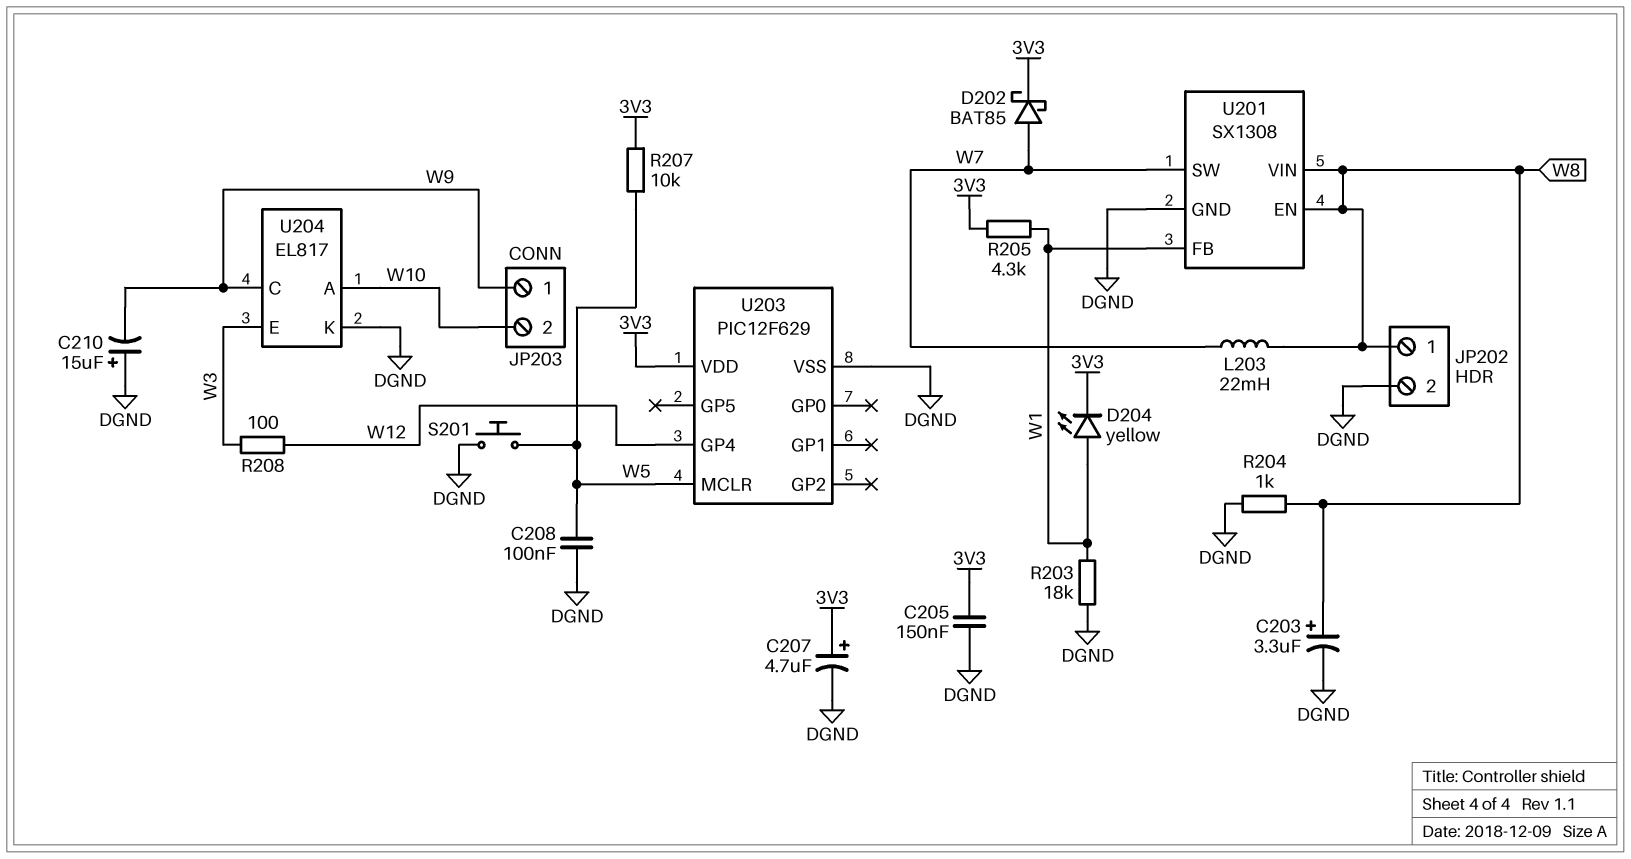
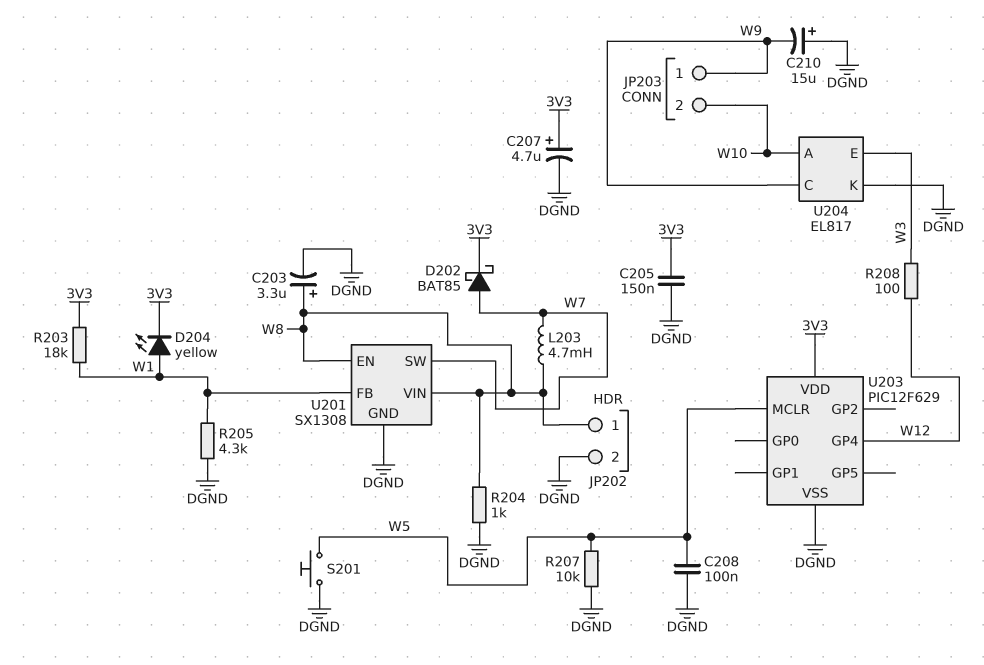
L203: 22mH (W7, W8) -> 4.7mH (W7, W8)
R203: 18k (DGND, W1) -> 18k (3V3, W1)
R205: 4.3k (3V3, W1) -> 4.3k (DGND, W1)
R207: 10k (3V3, W5) -> 10k (DGND, W5)

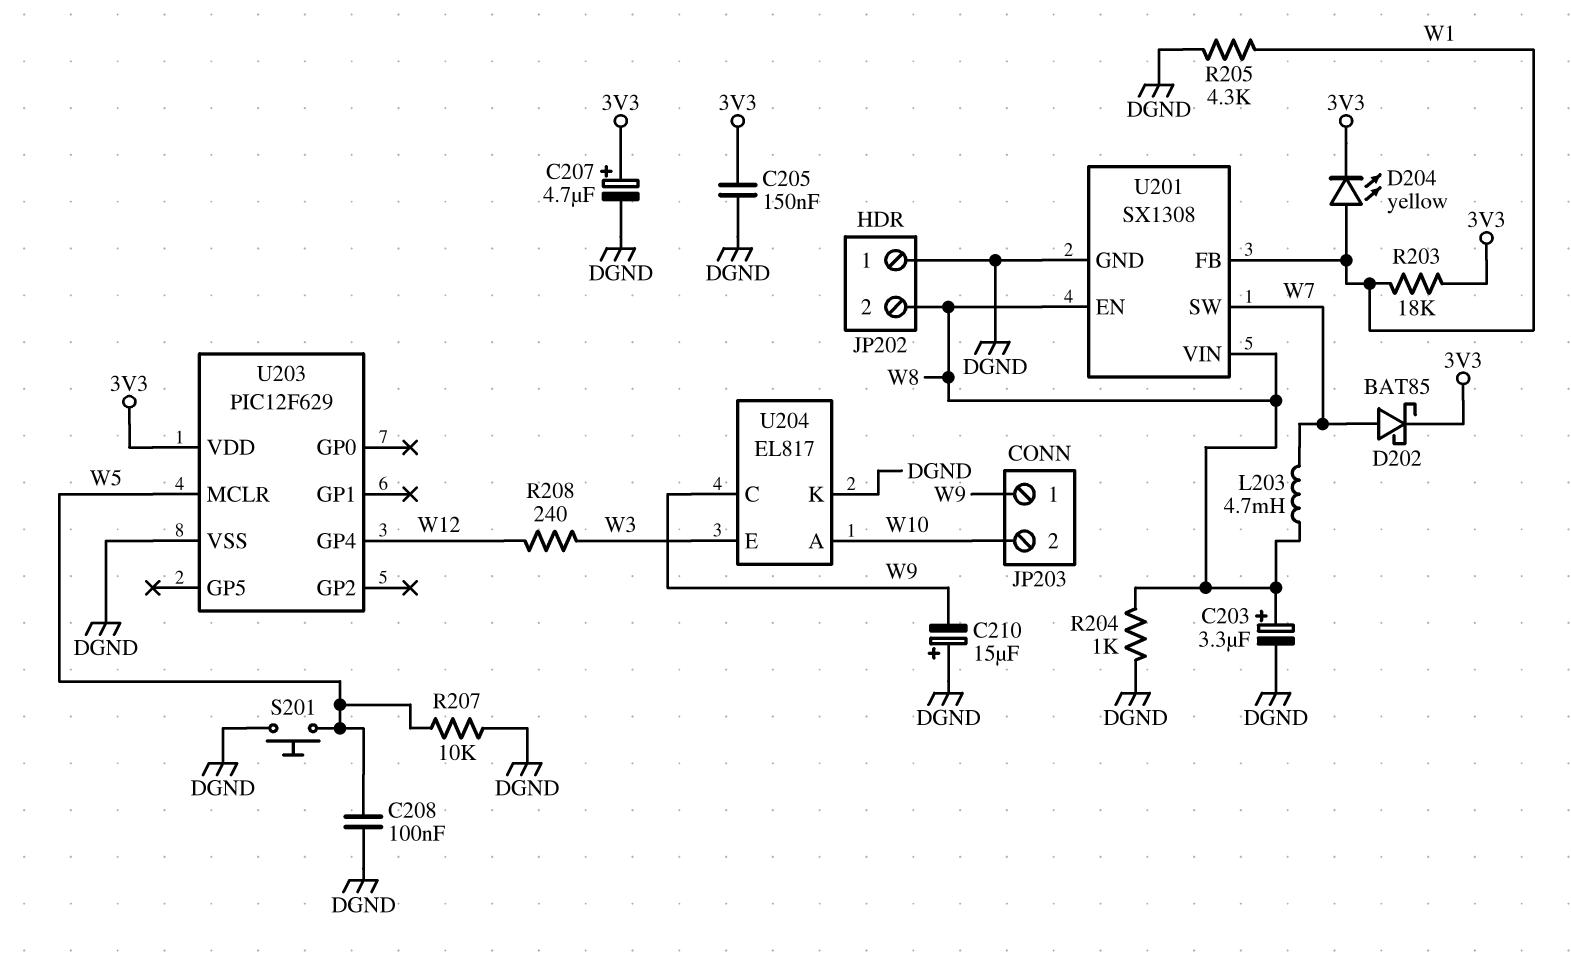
JP202 pin 1: W8 -> DGND
JP202 pin 2: DGND -> W8
R208: 100 (W3, W12) -> 240 (W3, W12)

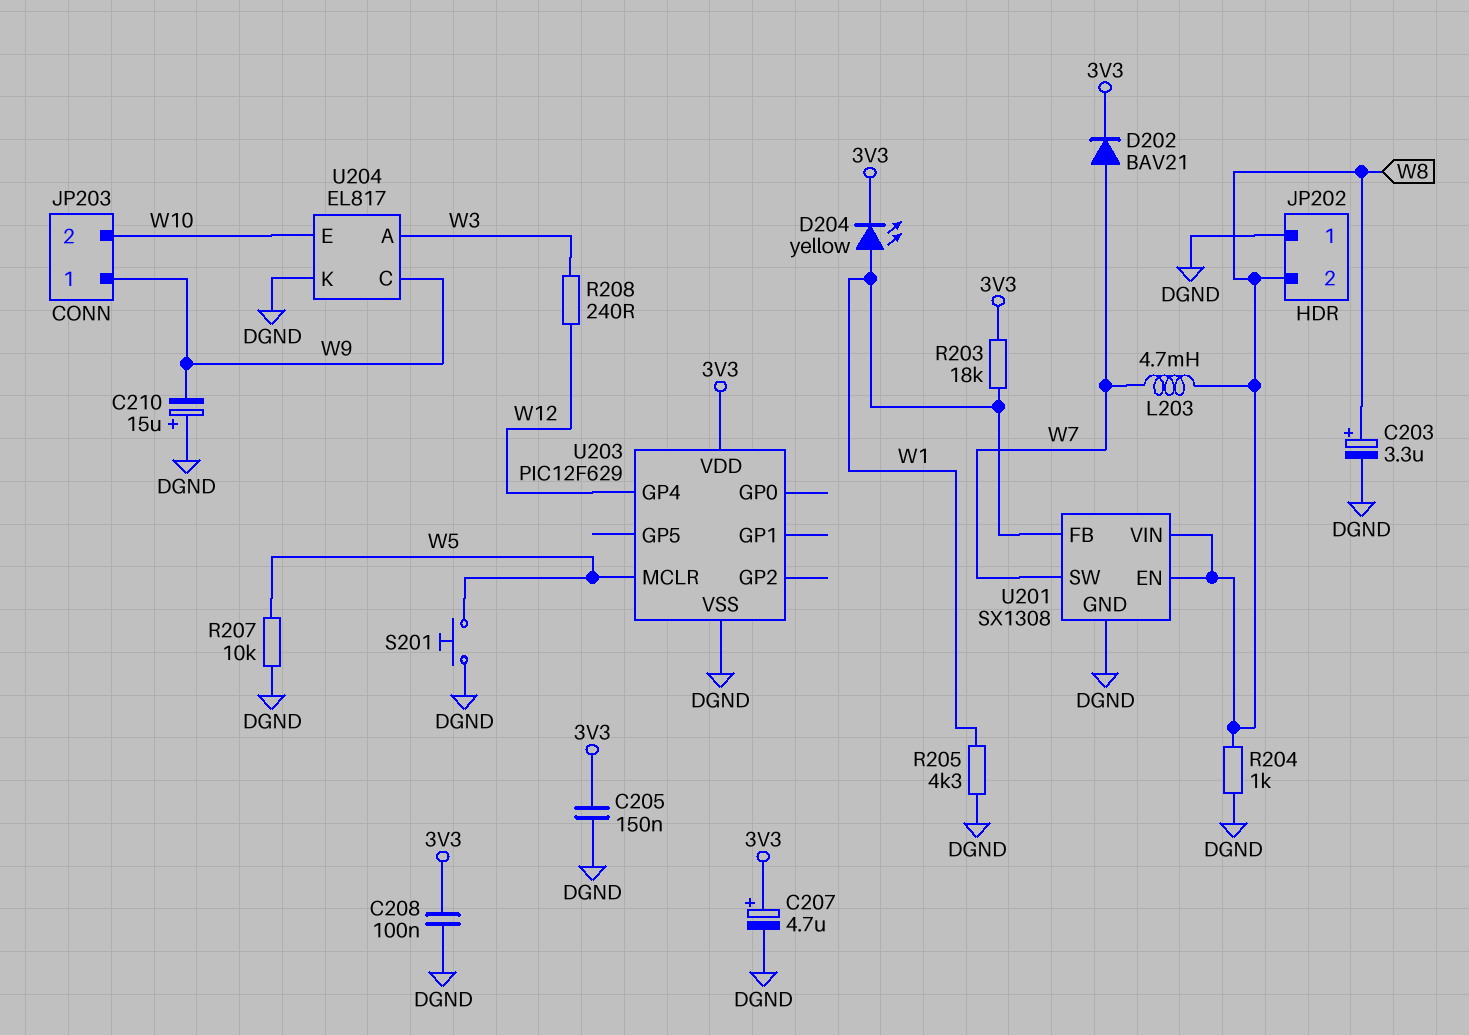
C208: 100nF (DGND, W5) -> 100nF (3V3, DGND)
D202: schottky BAT85 (A W7, K 3V3) -> diode BAV21 (A W7, K 3V3)
U204 pin A: W10 -> W3
U204 pin E: W3 -> W10

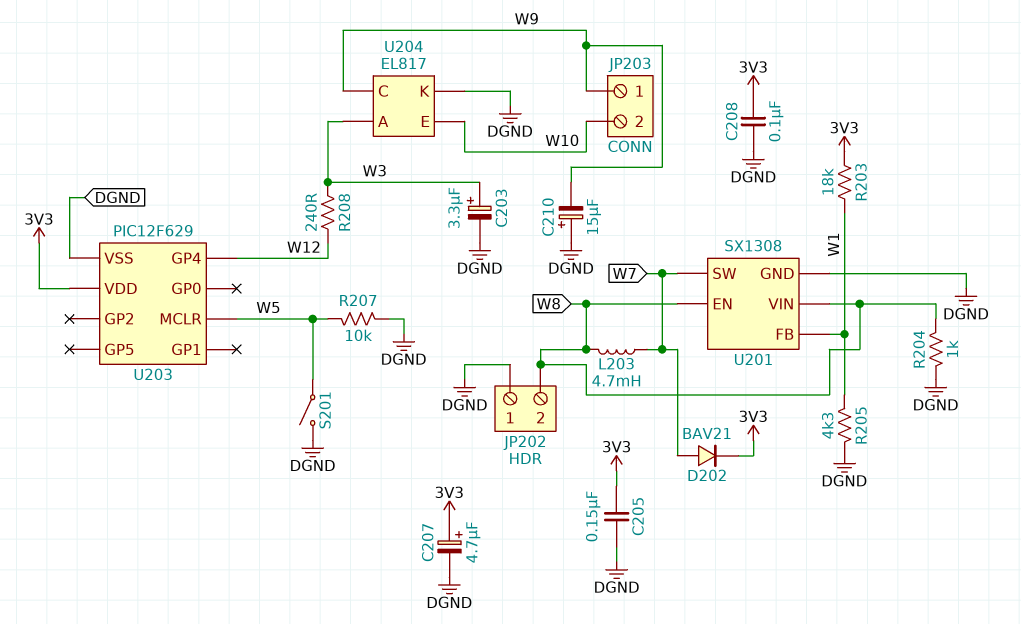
C203: 3.3uF (plus W8, minus DGND) -> 3.3uF (plus W3, minus DGND)
D204: LED yellow (A W1, K 3V3) -> none
S201: button (DGND, W5) -> switch (DGND, W5)

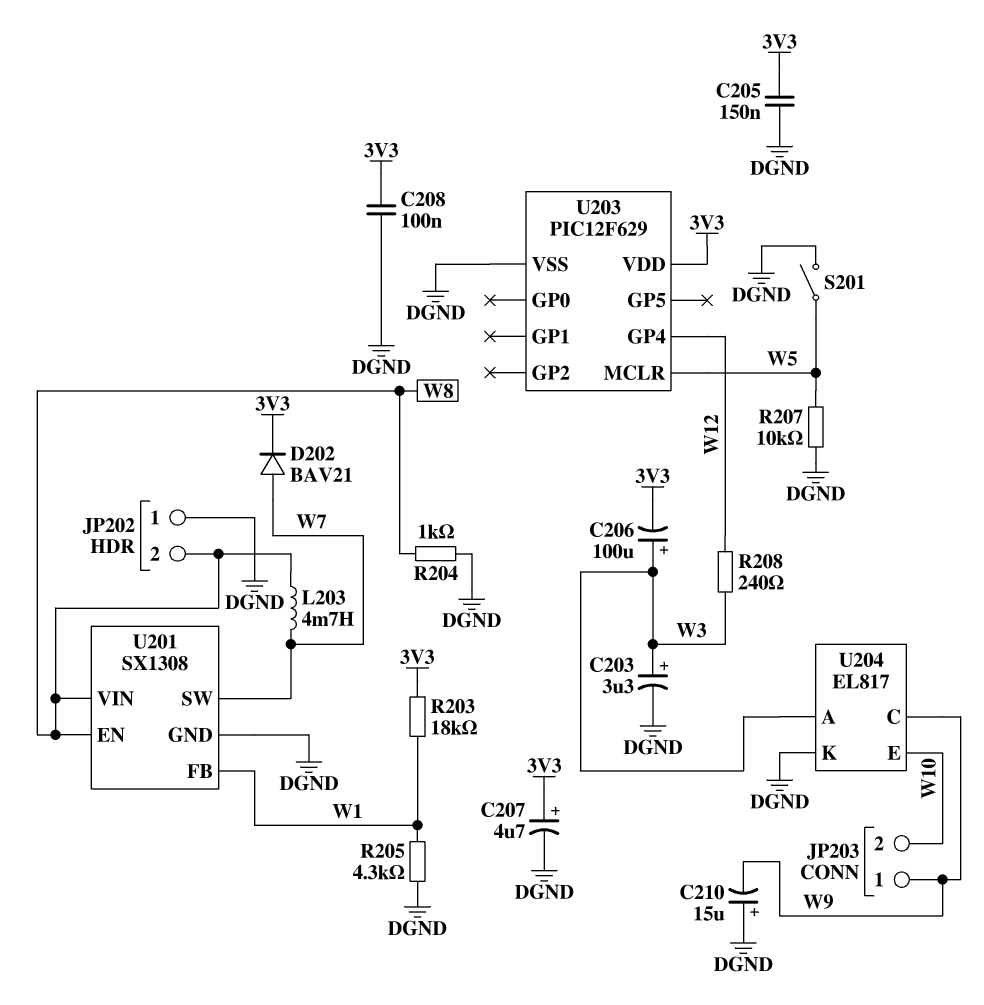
C206: none -> 100uF (plus W3, minus 3V3)

